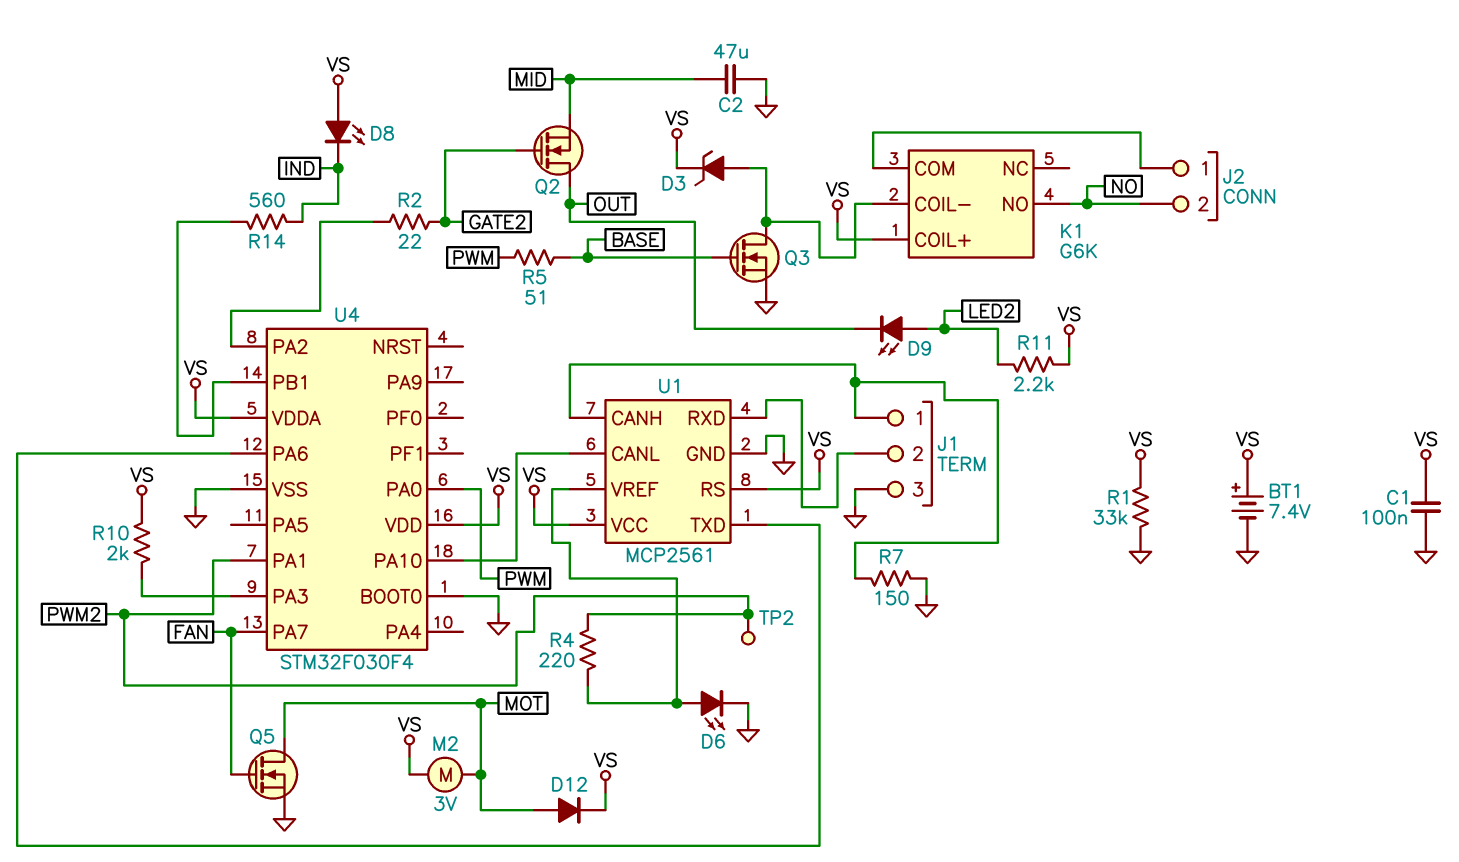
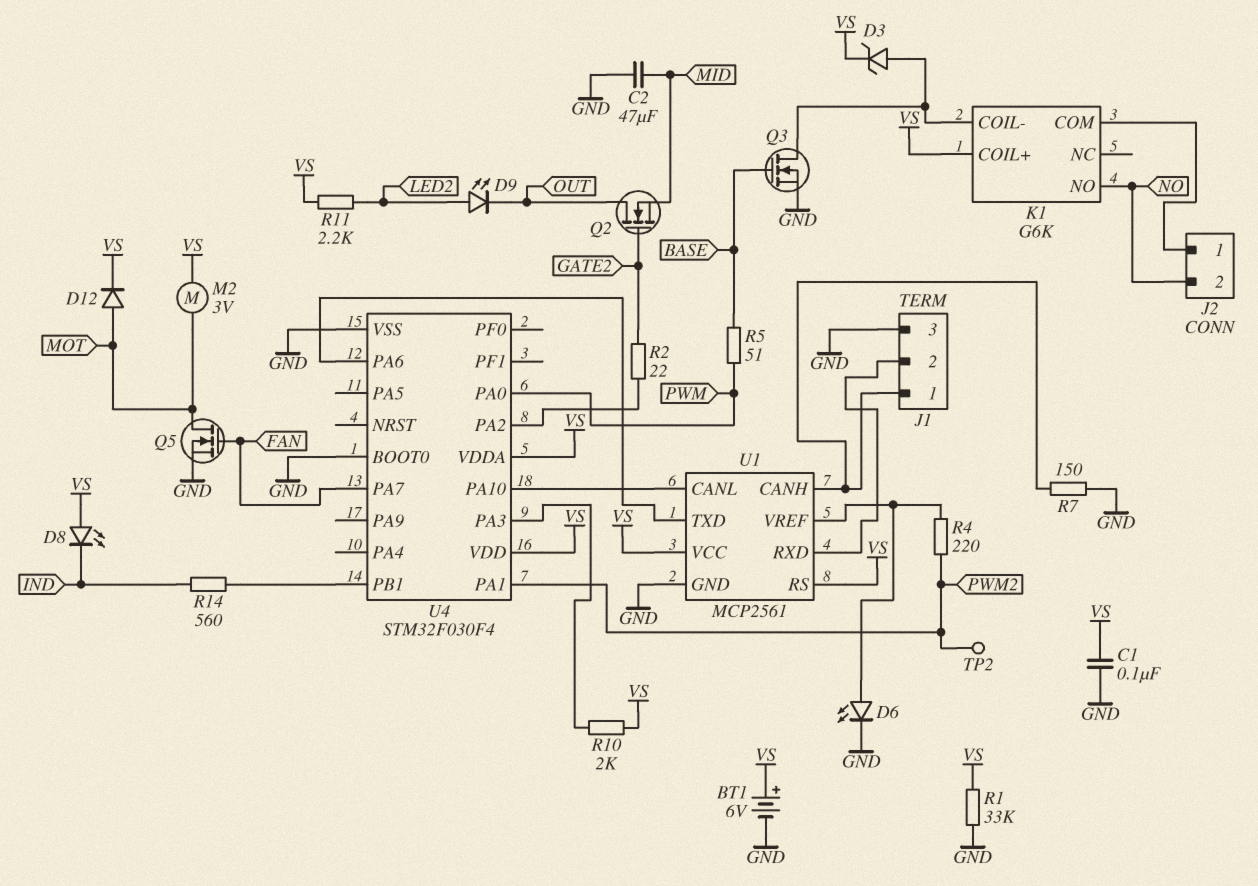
BT1: 7.4V (plus VS, minus GND) -> 6V (plus VS, minus GND)

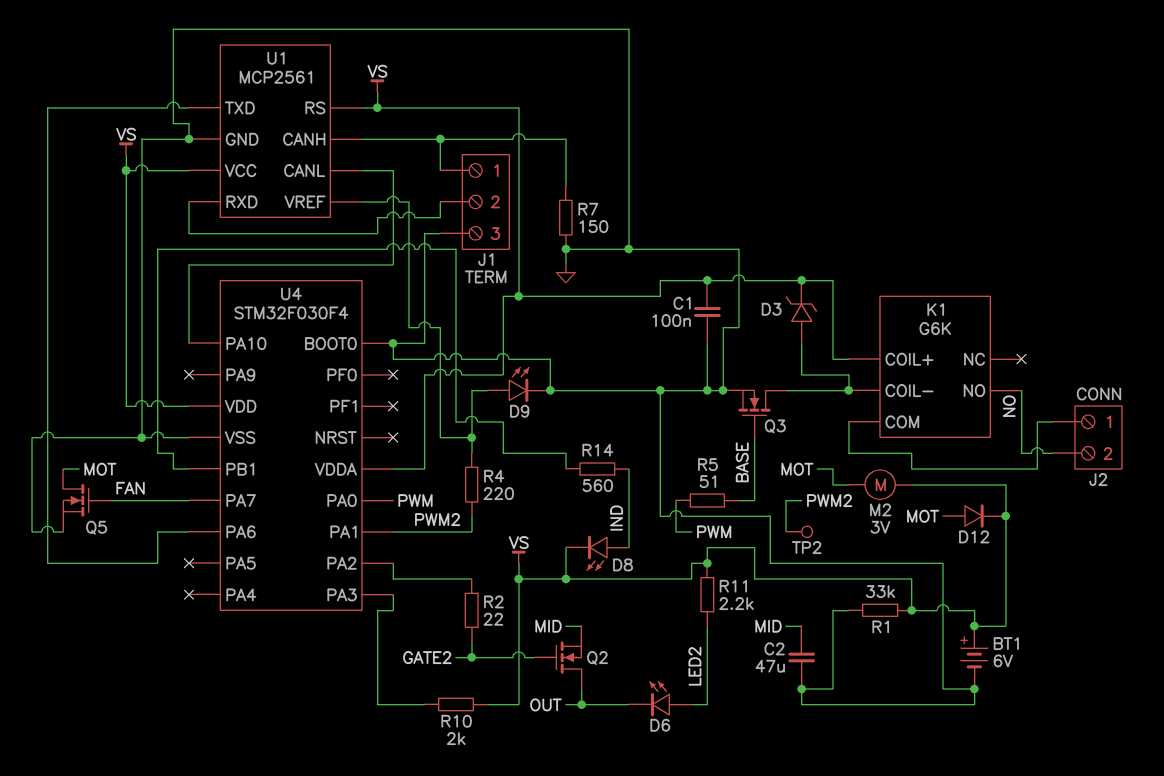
D6: LED (A U1/VREF, K GND) -> LED (A LED2, K OUT)
D8: LED (A VS, K IND) -> LED (A IND, K VS)
D9: LED (A LED2, K OUT) -> LED (A U1/VREF, K GND)

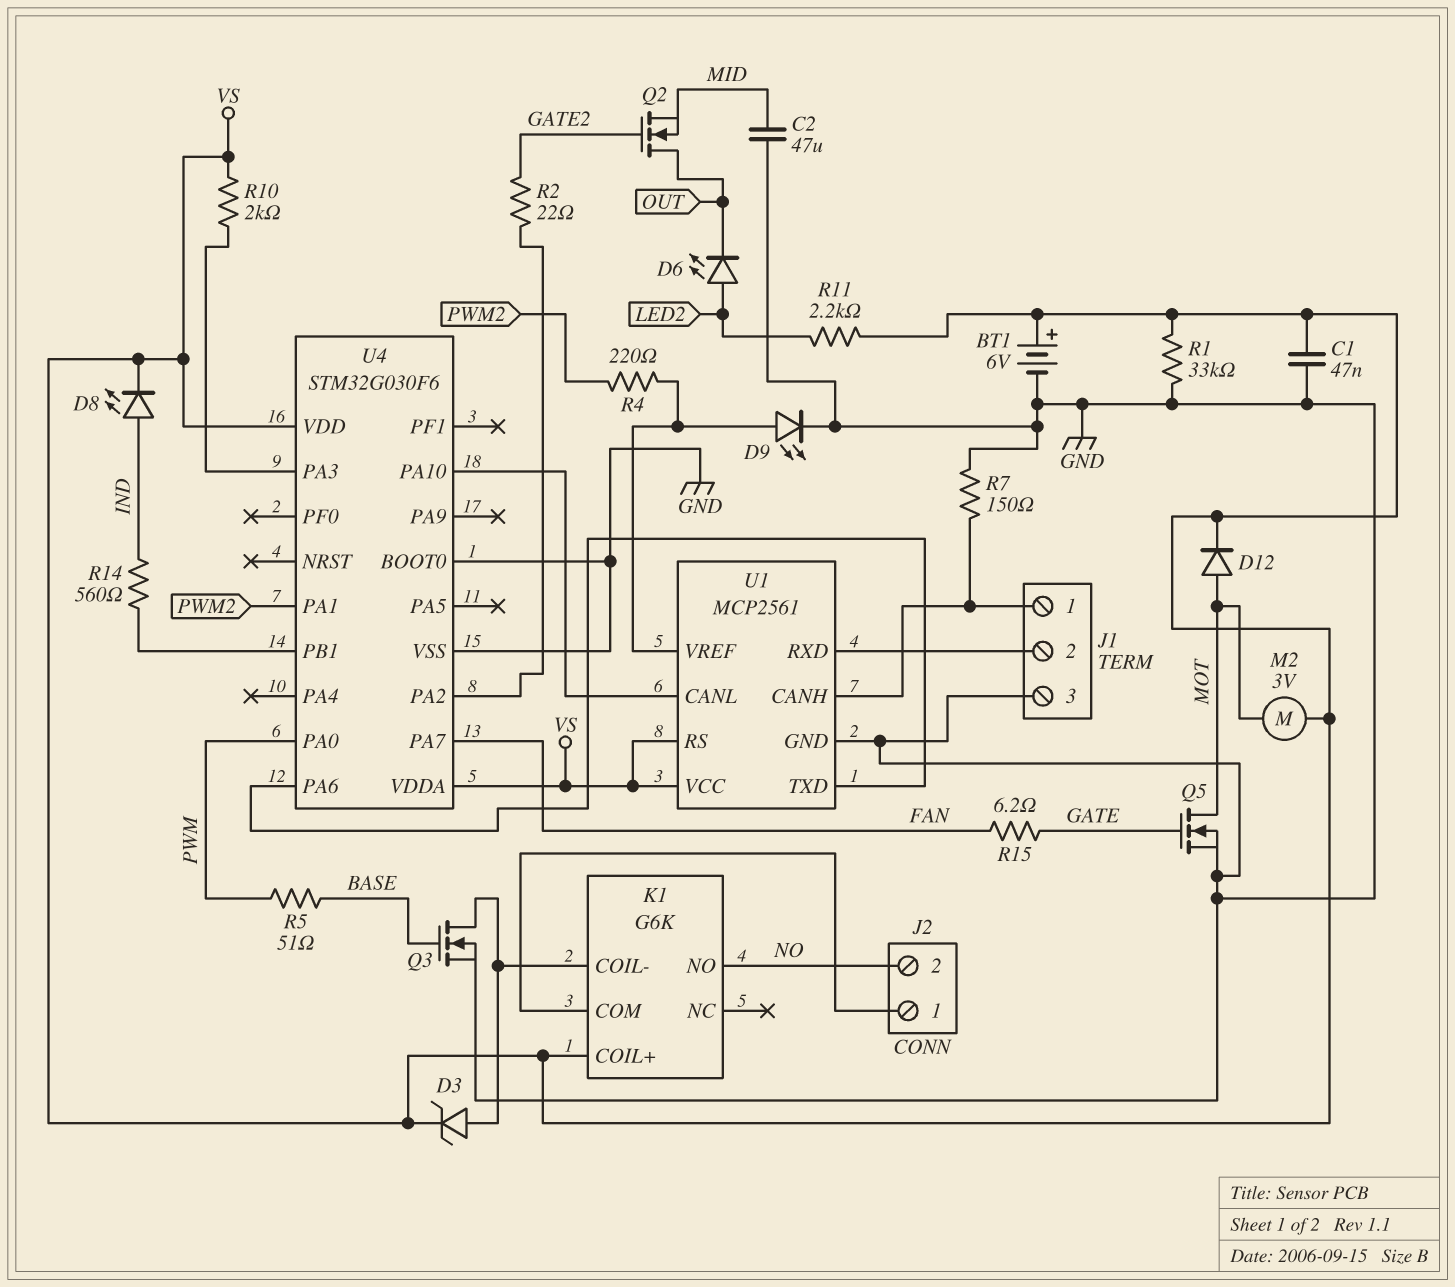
C1: 100nF (GND, VS) -> 47nF (GND, VS)
Q5: NMOS (G FAN, D MOT, S GND) -> NMOS (G GATE, D MOT, S GND)
R15: none -> 6.2 (FAN, GATE)
TP2: test point (PWM2) -> none
U4: STM32F030F4 -> STM32G030F6

